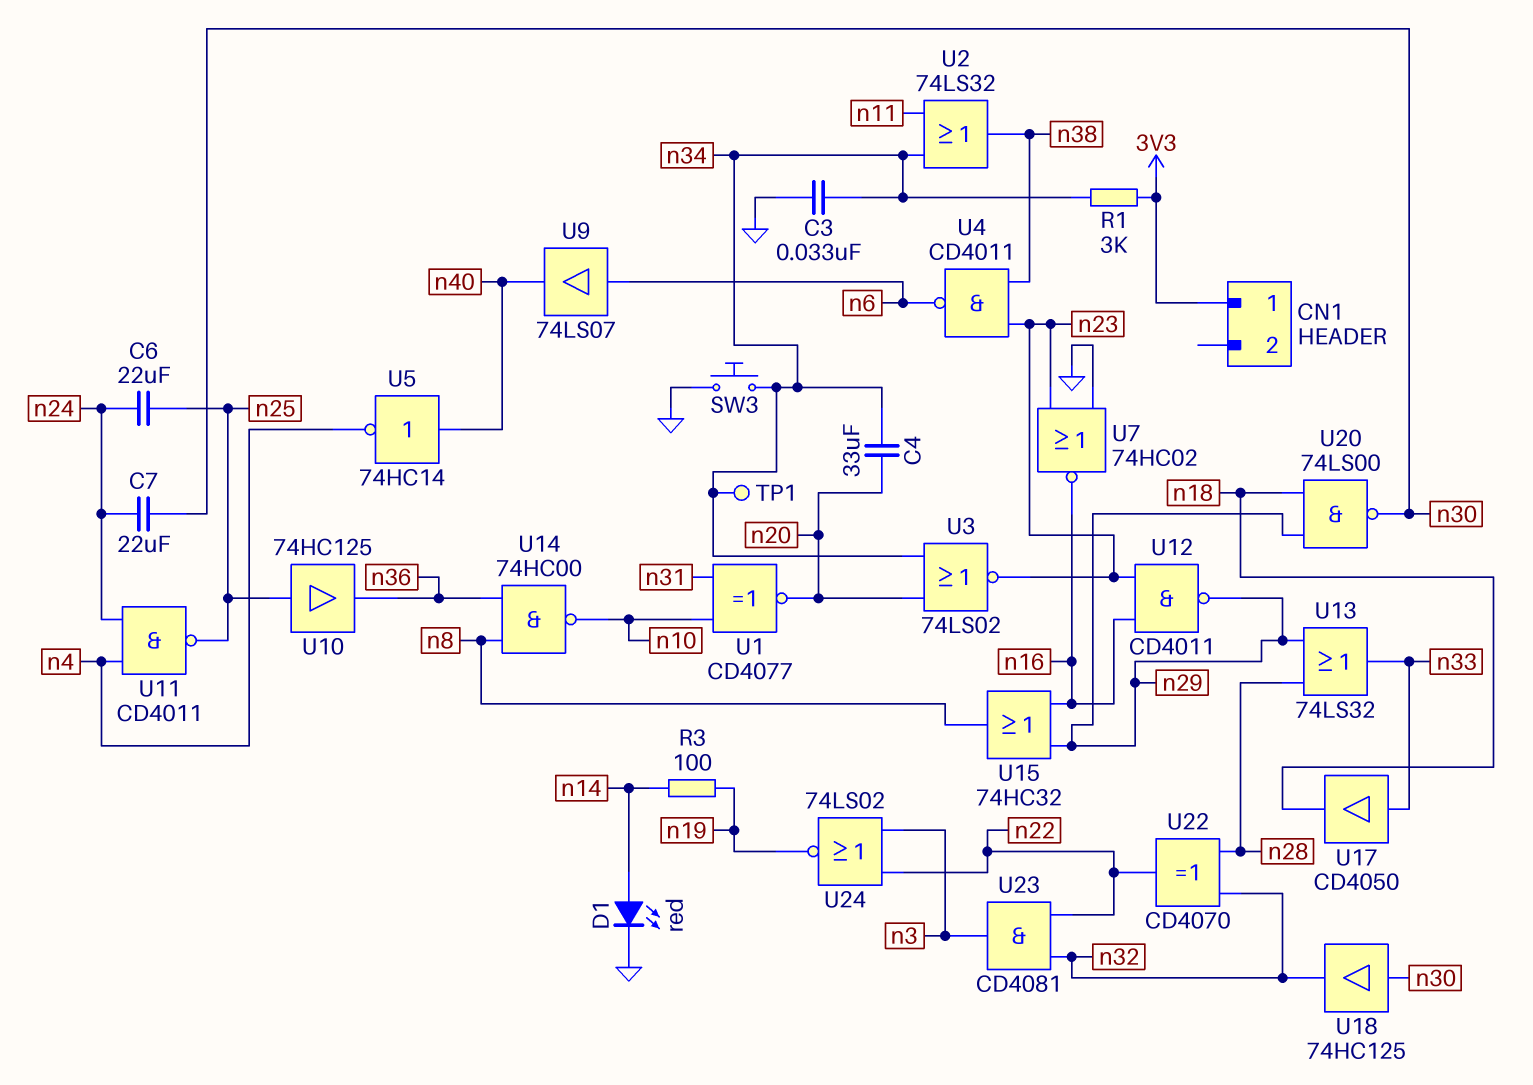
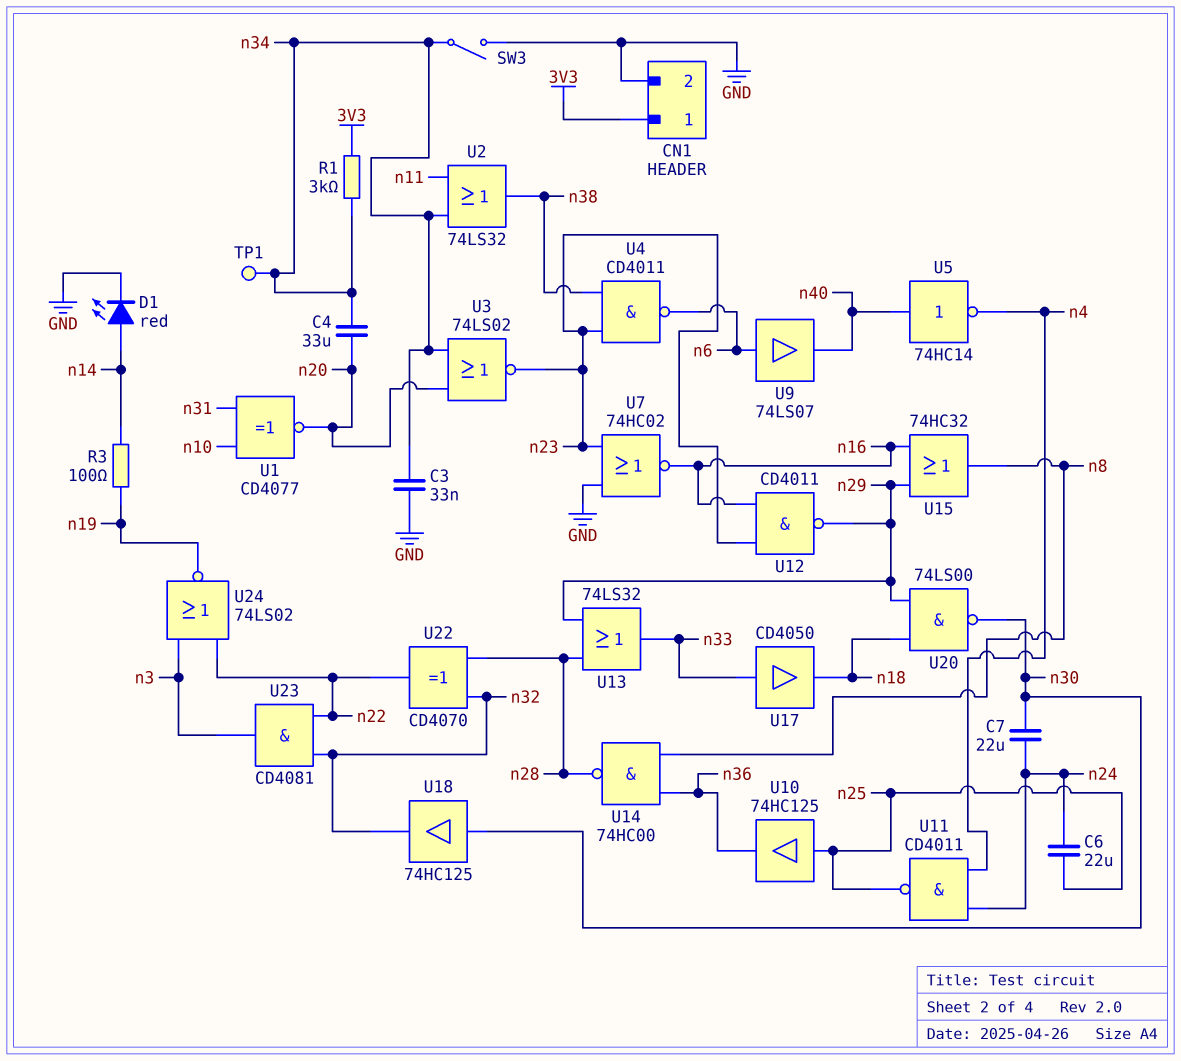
CN1 pin 2: none -> GND
SW3: button (GND, n34) -> switch (GND, n34)
U14: NAND 74HC00 (in n8, in n36, out n10) -> NAND 74HC00 (in n8, in n36, out n28)

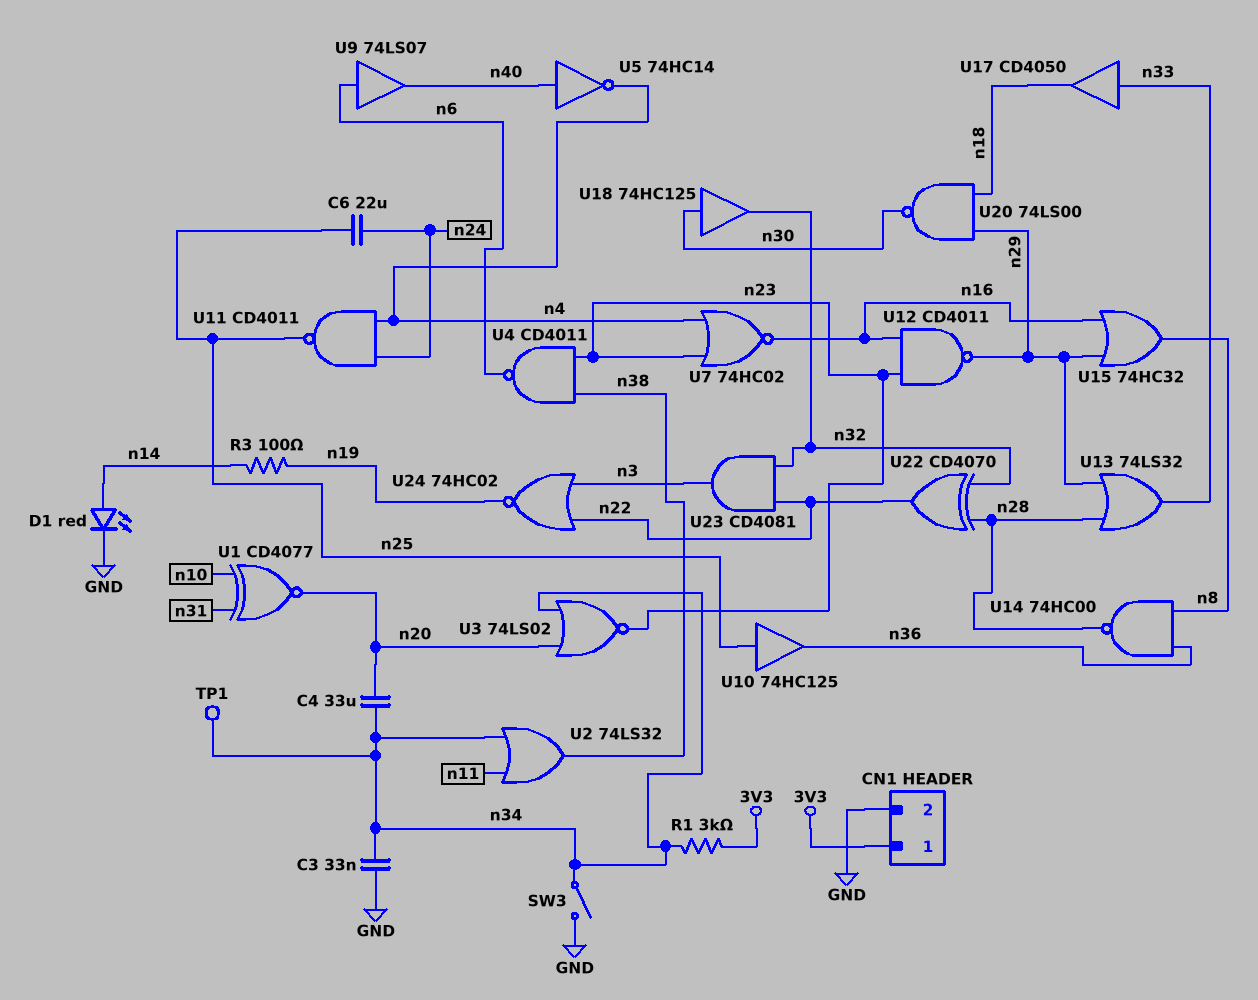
C7: 22uF (n24, n30) -> none
U7: NOR 74HC02 (in GND, in n23, out n16) -> NOR 74HC02 (in n4, in n23, out n16)
U24: NOR 74LS02 (in n3, in n22, out n19) -> NOR 74HC02 (in n3, in n22, out n19)

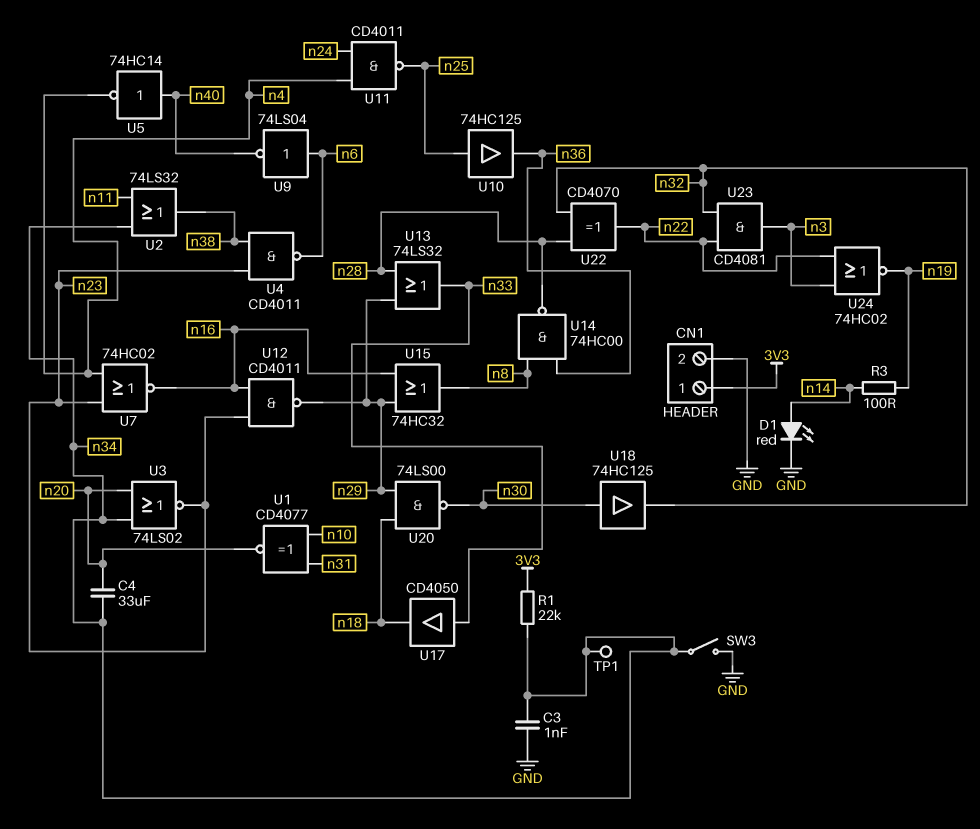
C3: 33nF (GND, n34) -> 1nF (GND, n34)
C6: 22uF (n24, n25) -> none
R1: 3k (3V3, n34) -> 22k (3V3, n34)
U9: buffer 74LS07 (in n6, out n40) -> NOT 74LS04 (in n6, out n40)

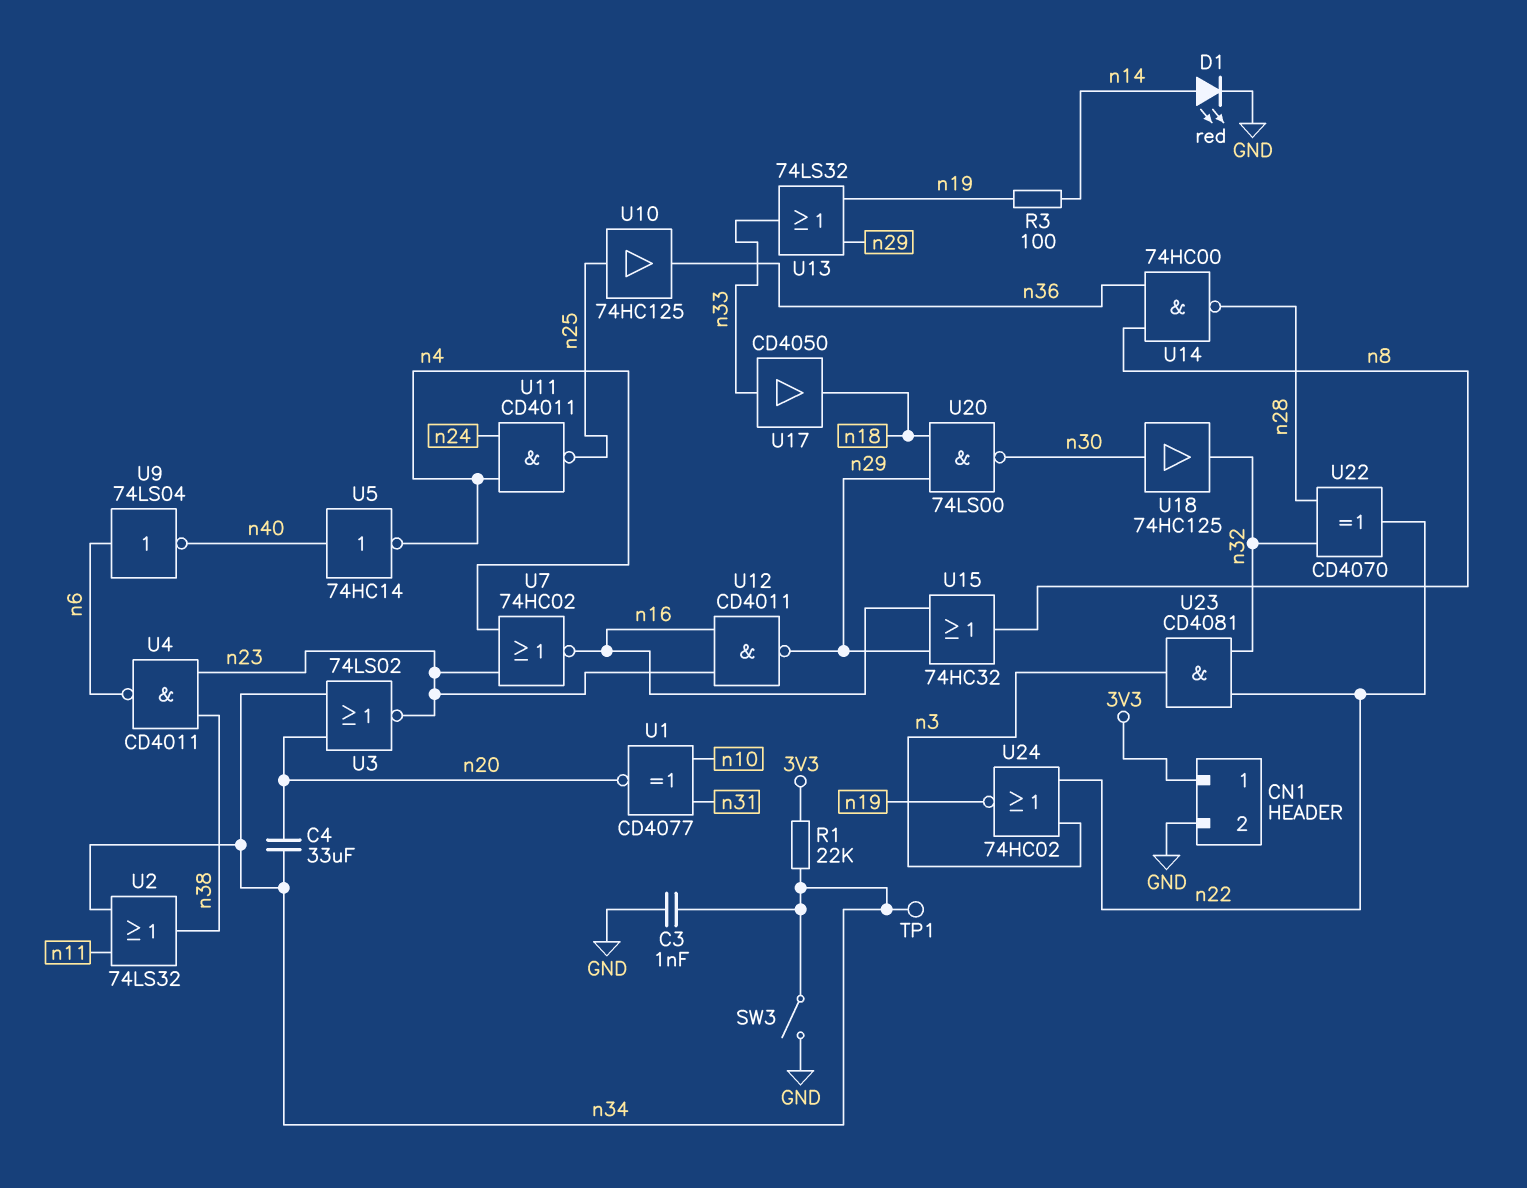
U13: OR 74LS32 (in n28, in n29, out n33) -> OR 74LS32 (in n19, in n29, out n33)

